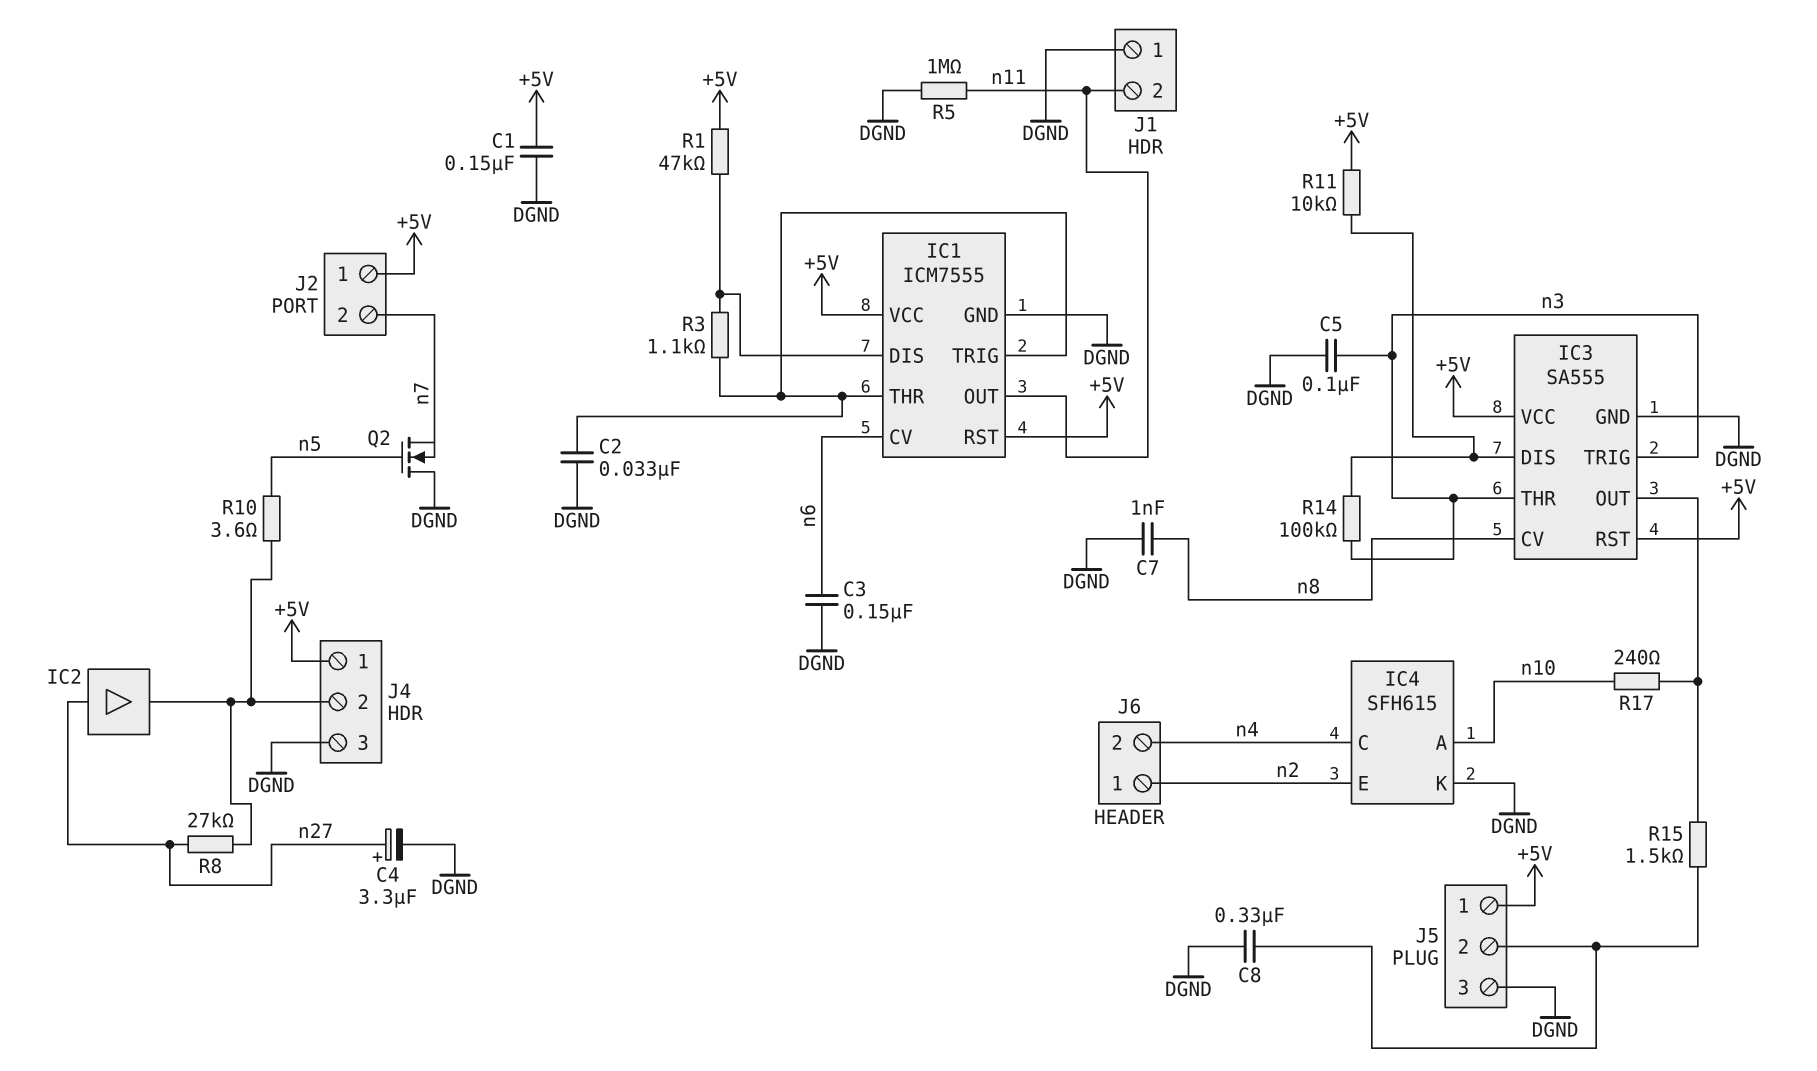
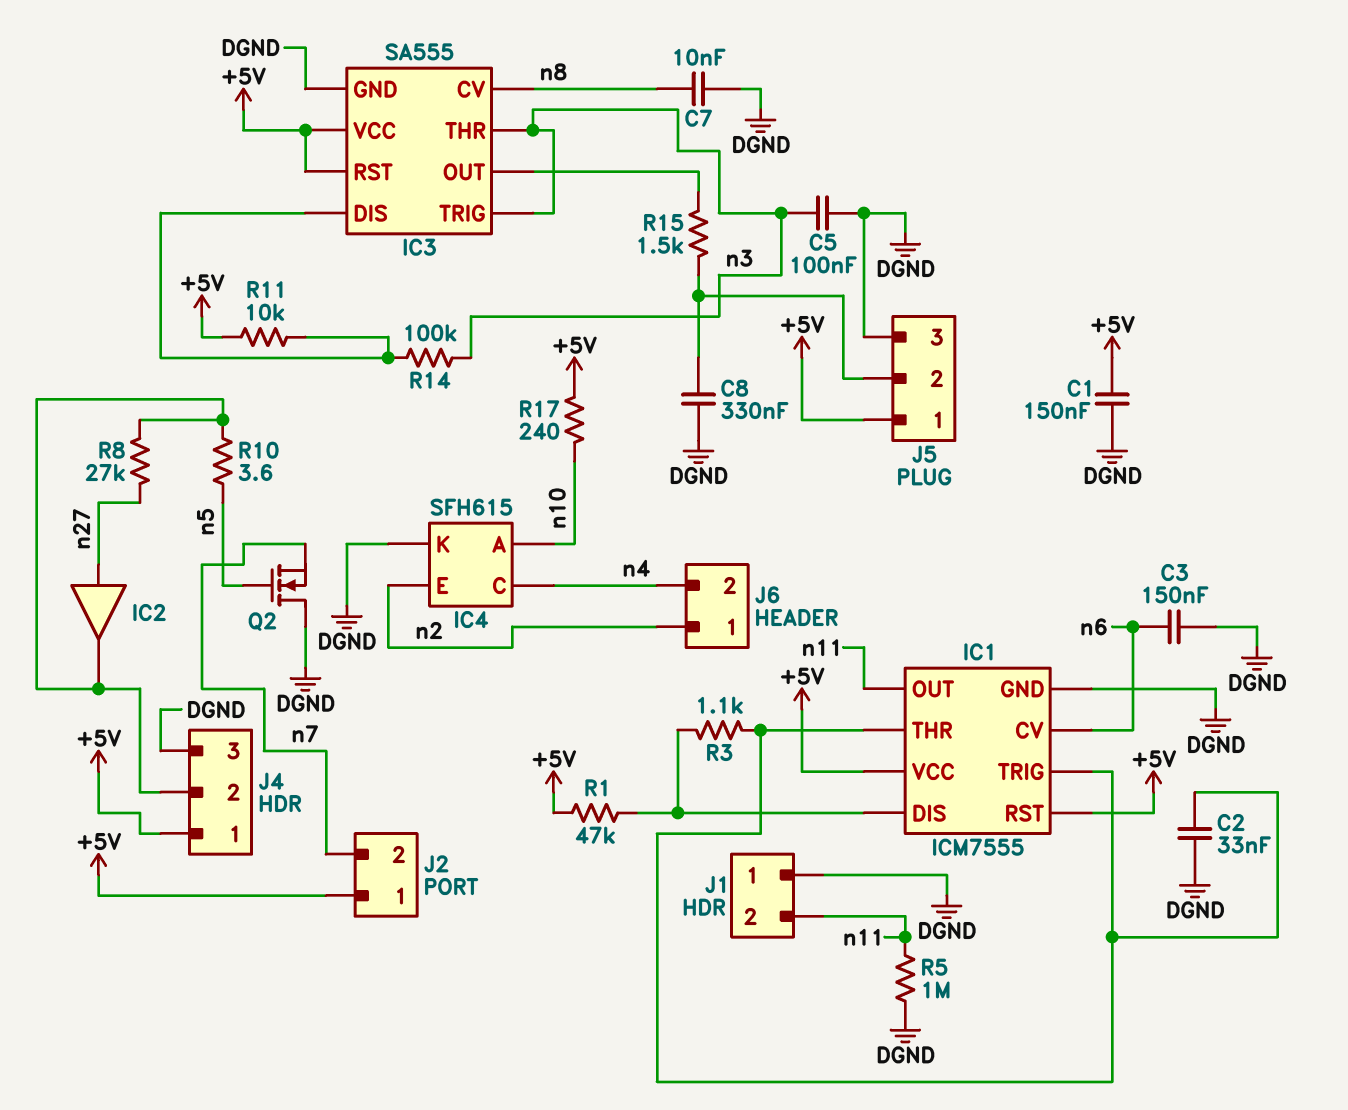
C4: 3.3uF (plus n27, minus DGND) -> none
C7: 1nF (DGND, n8) -> 10nF (DGND, n8)
R17: 240 (IC3/OUT, n10) -> 240 (+5V, n10)

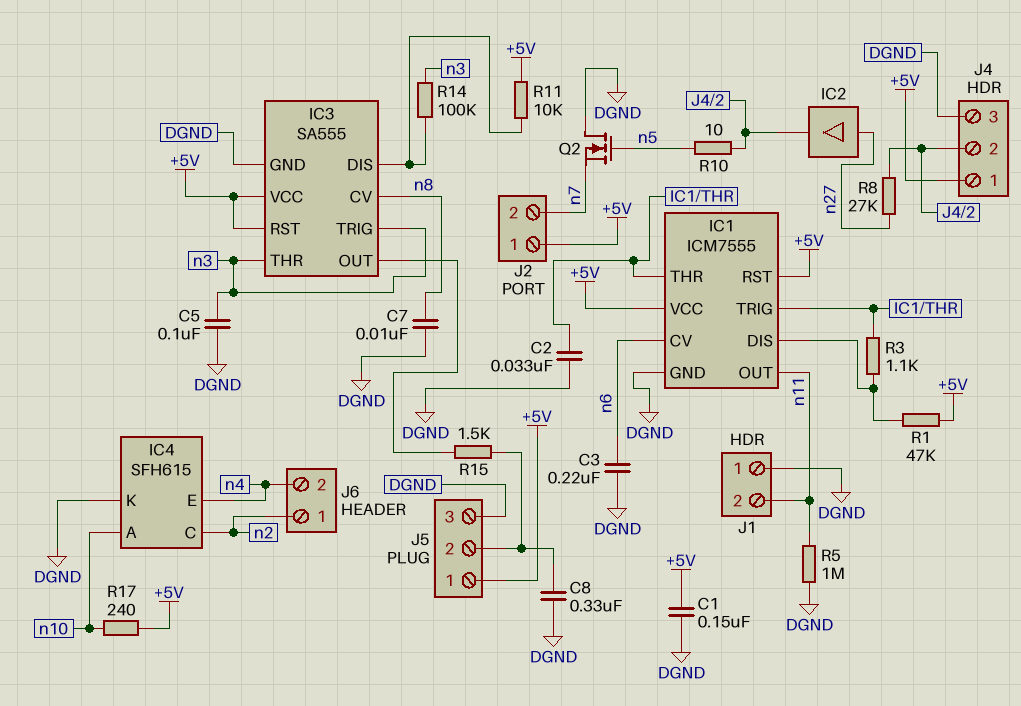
C3: 150nF (DGND, n6) -> 220nF (DGND, n6)
IC4 pin C: n4 -> n2
IC4 pin E: n2 -> n4
R10: 3.6 (J4/2, n5) -> 10 (J4/2, n5)

